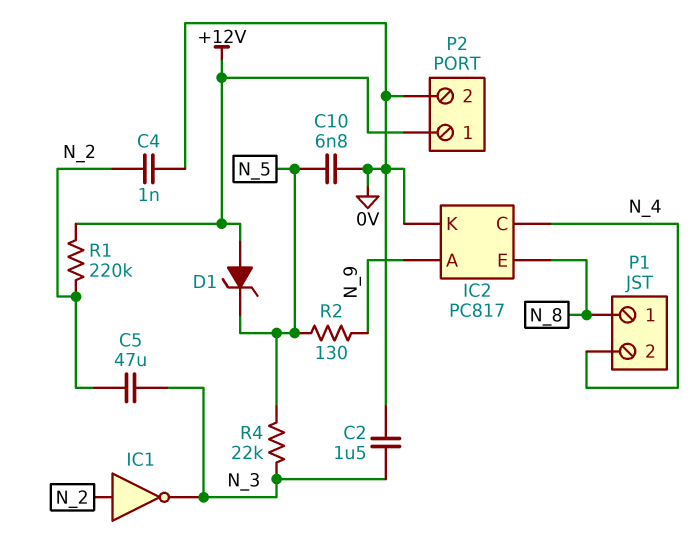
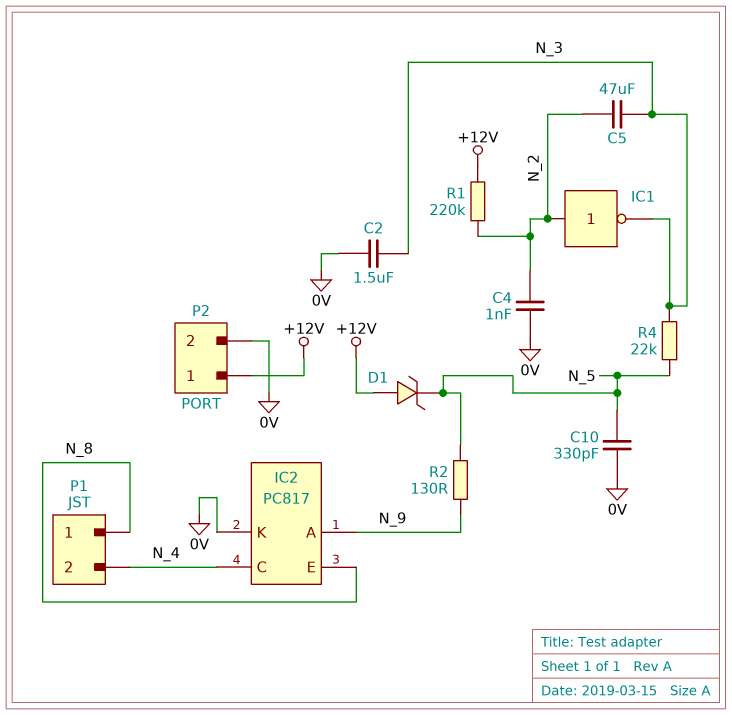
C10: 6.8nF (0V, N_5) -> 330pF (0V, N_5)

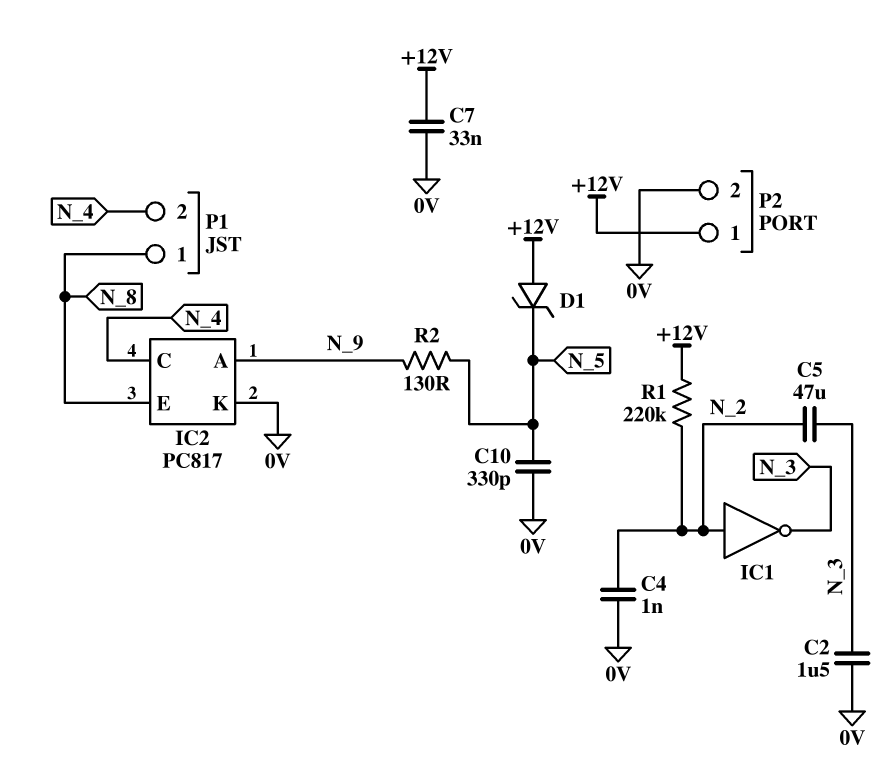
C7: none -> 33nF (+12V, 0V)
R4: 22k (N_3, N_5) -> none

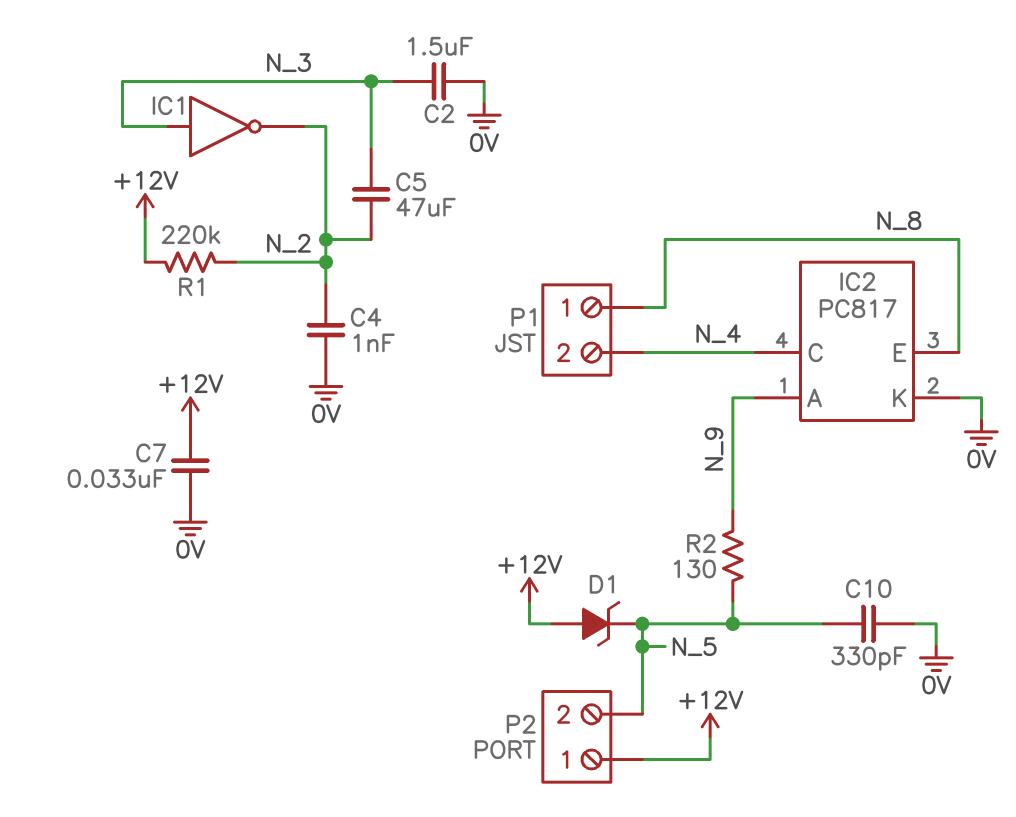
IC1: NOT (in N_2, out N_3) -> NOT (in N_3, out N_2)
P2 pin 2: 0V -> N_5

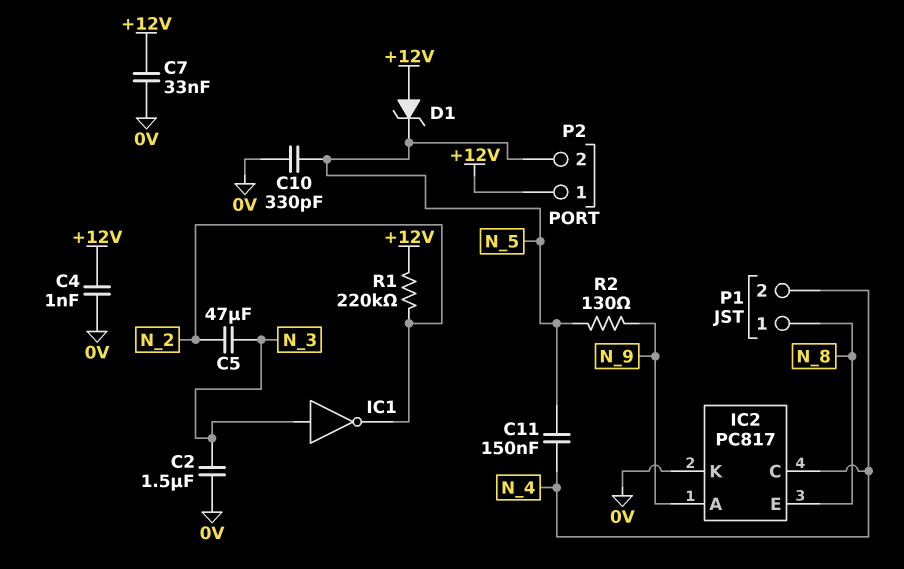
C4: 1nF (0V, N_2) -> 1nF (+12V, 0V)
C11: none -> 150nF (N_4, N_5)

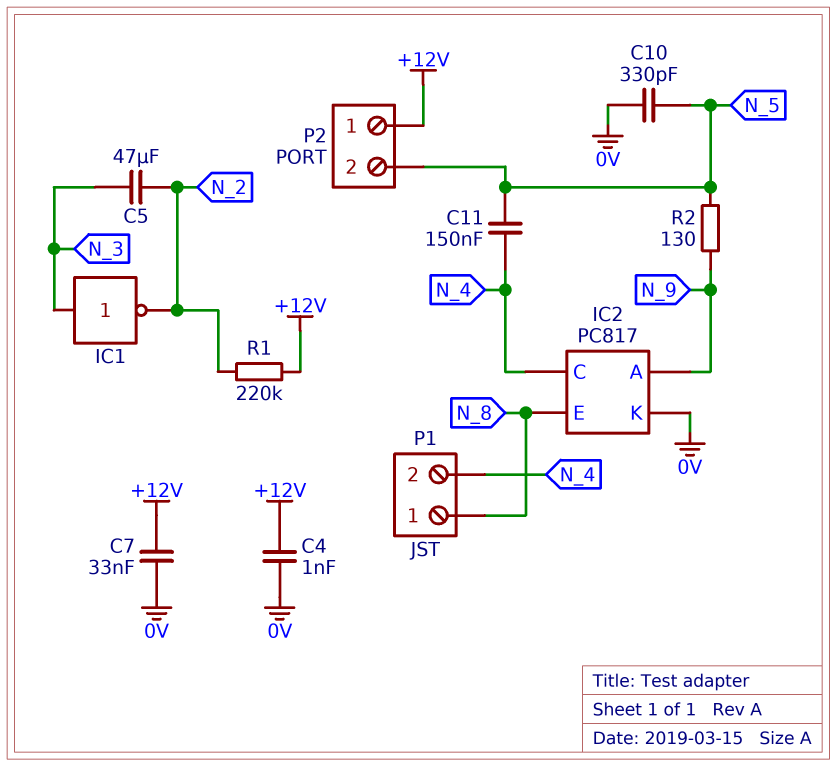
C2: 1.5uF (0V, N_3) -> none
D1: zener (A +12V, K N_5) -> none

